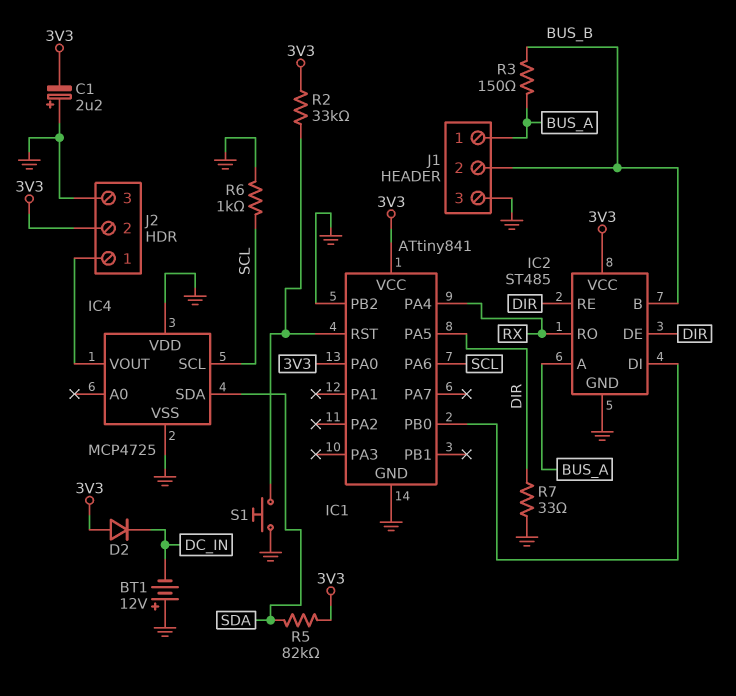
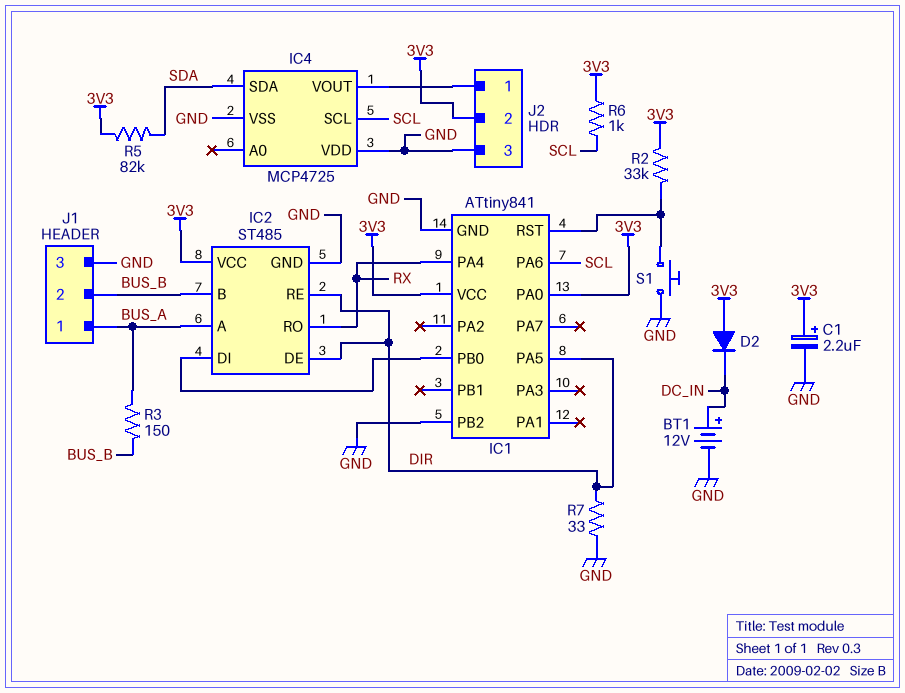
BT1: 12V (plus GND, minus DC_IN) -> 12V (plus DC_IN, minus GND)
C1: 2.2uF (plus GND, minus 3V3) -> 2.2uF (plus 3V3, minus GND)
R6: 1k (GND, SCL) -> 1k (3V3, SCL)

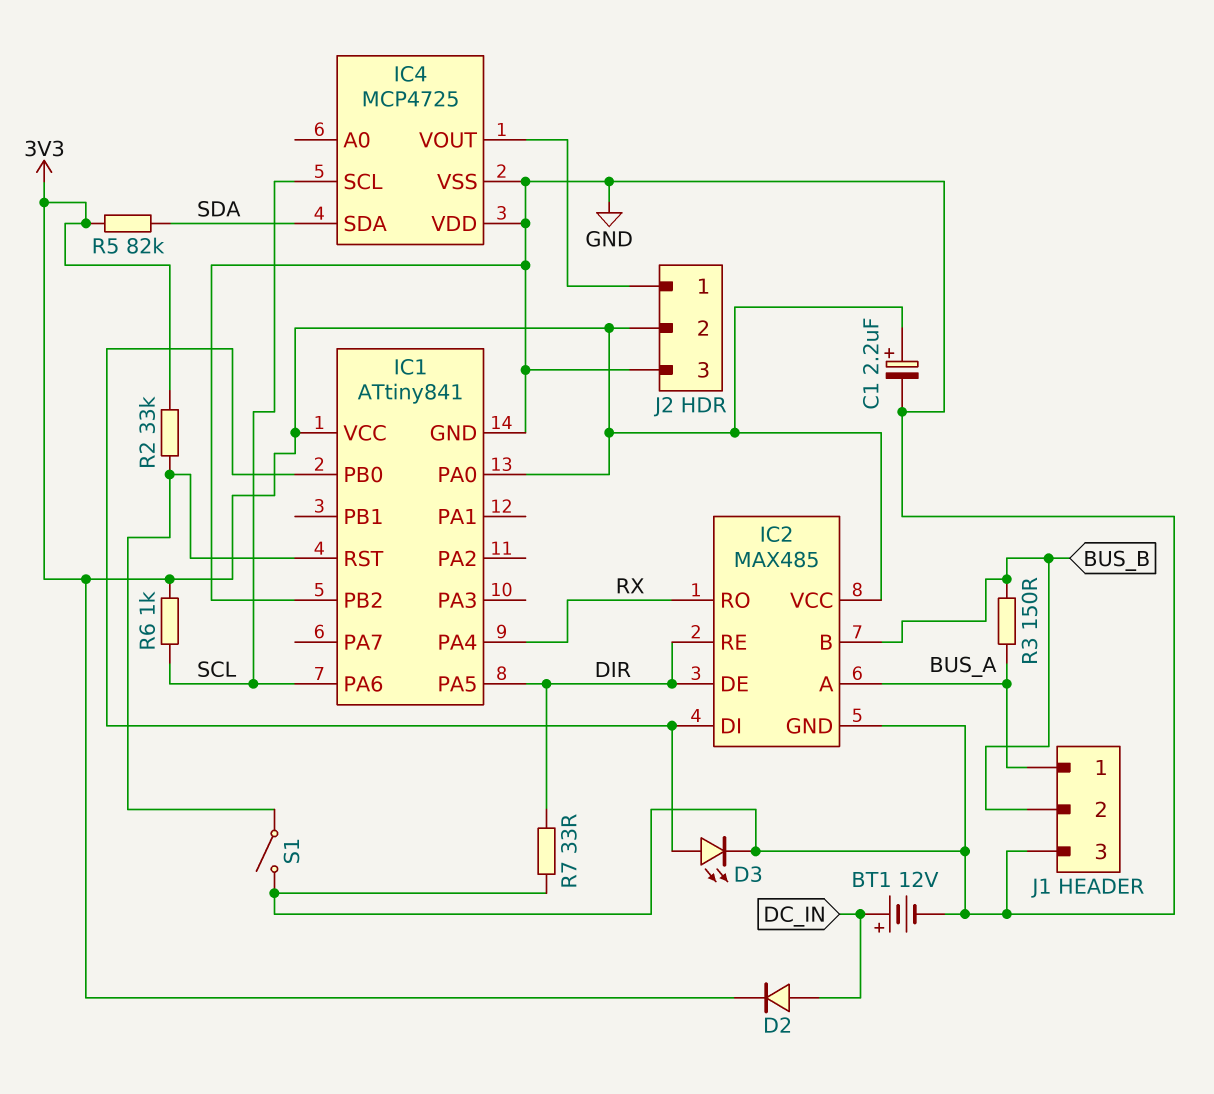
D2: diode (A 3V3, K DC_IN) -> diode (A DC_IN, K 3V3)
D3: none -> LED (A IC1/PB0, K GND)
IC2: ST485 -> MAX485
S1: button (GND, IC1/RST) -> switch (GND, IC1/RST)

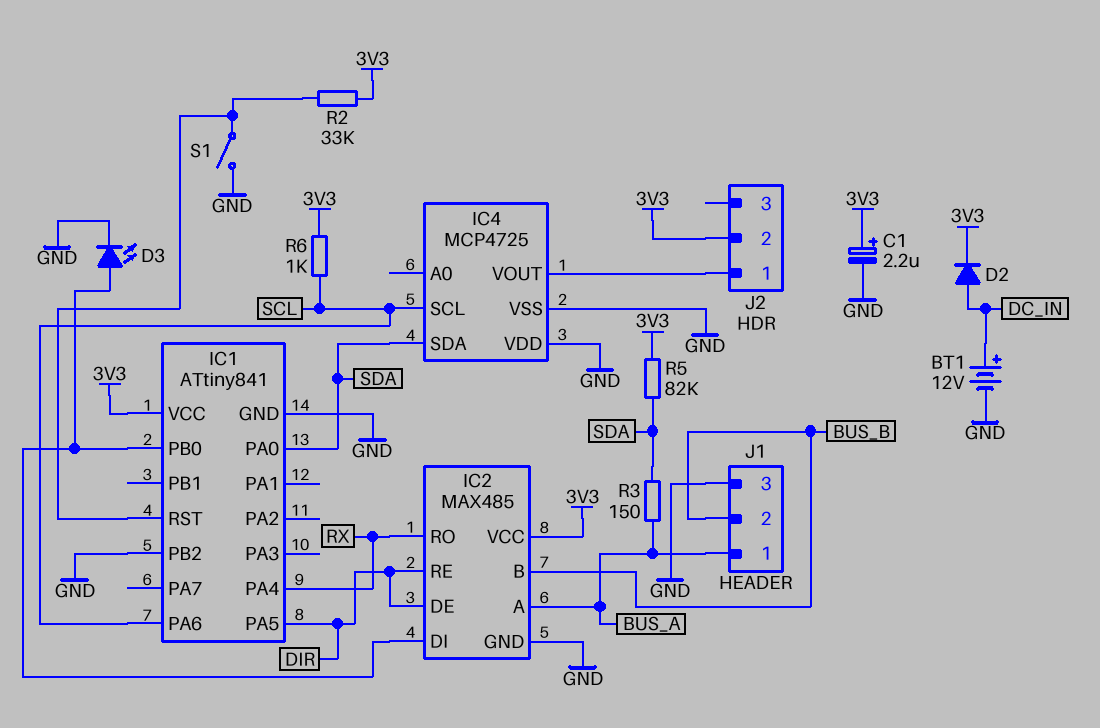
IC1 pin PA0: 3V3 -> SDA
J2 pin 3: GND -> none
R3: 150 (BUS_A, BUS_B) -> 150 (BUS_A, SDA)
R7: 33 (DIR, GND) -> none

